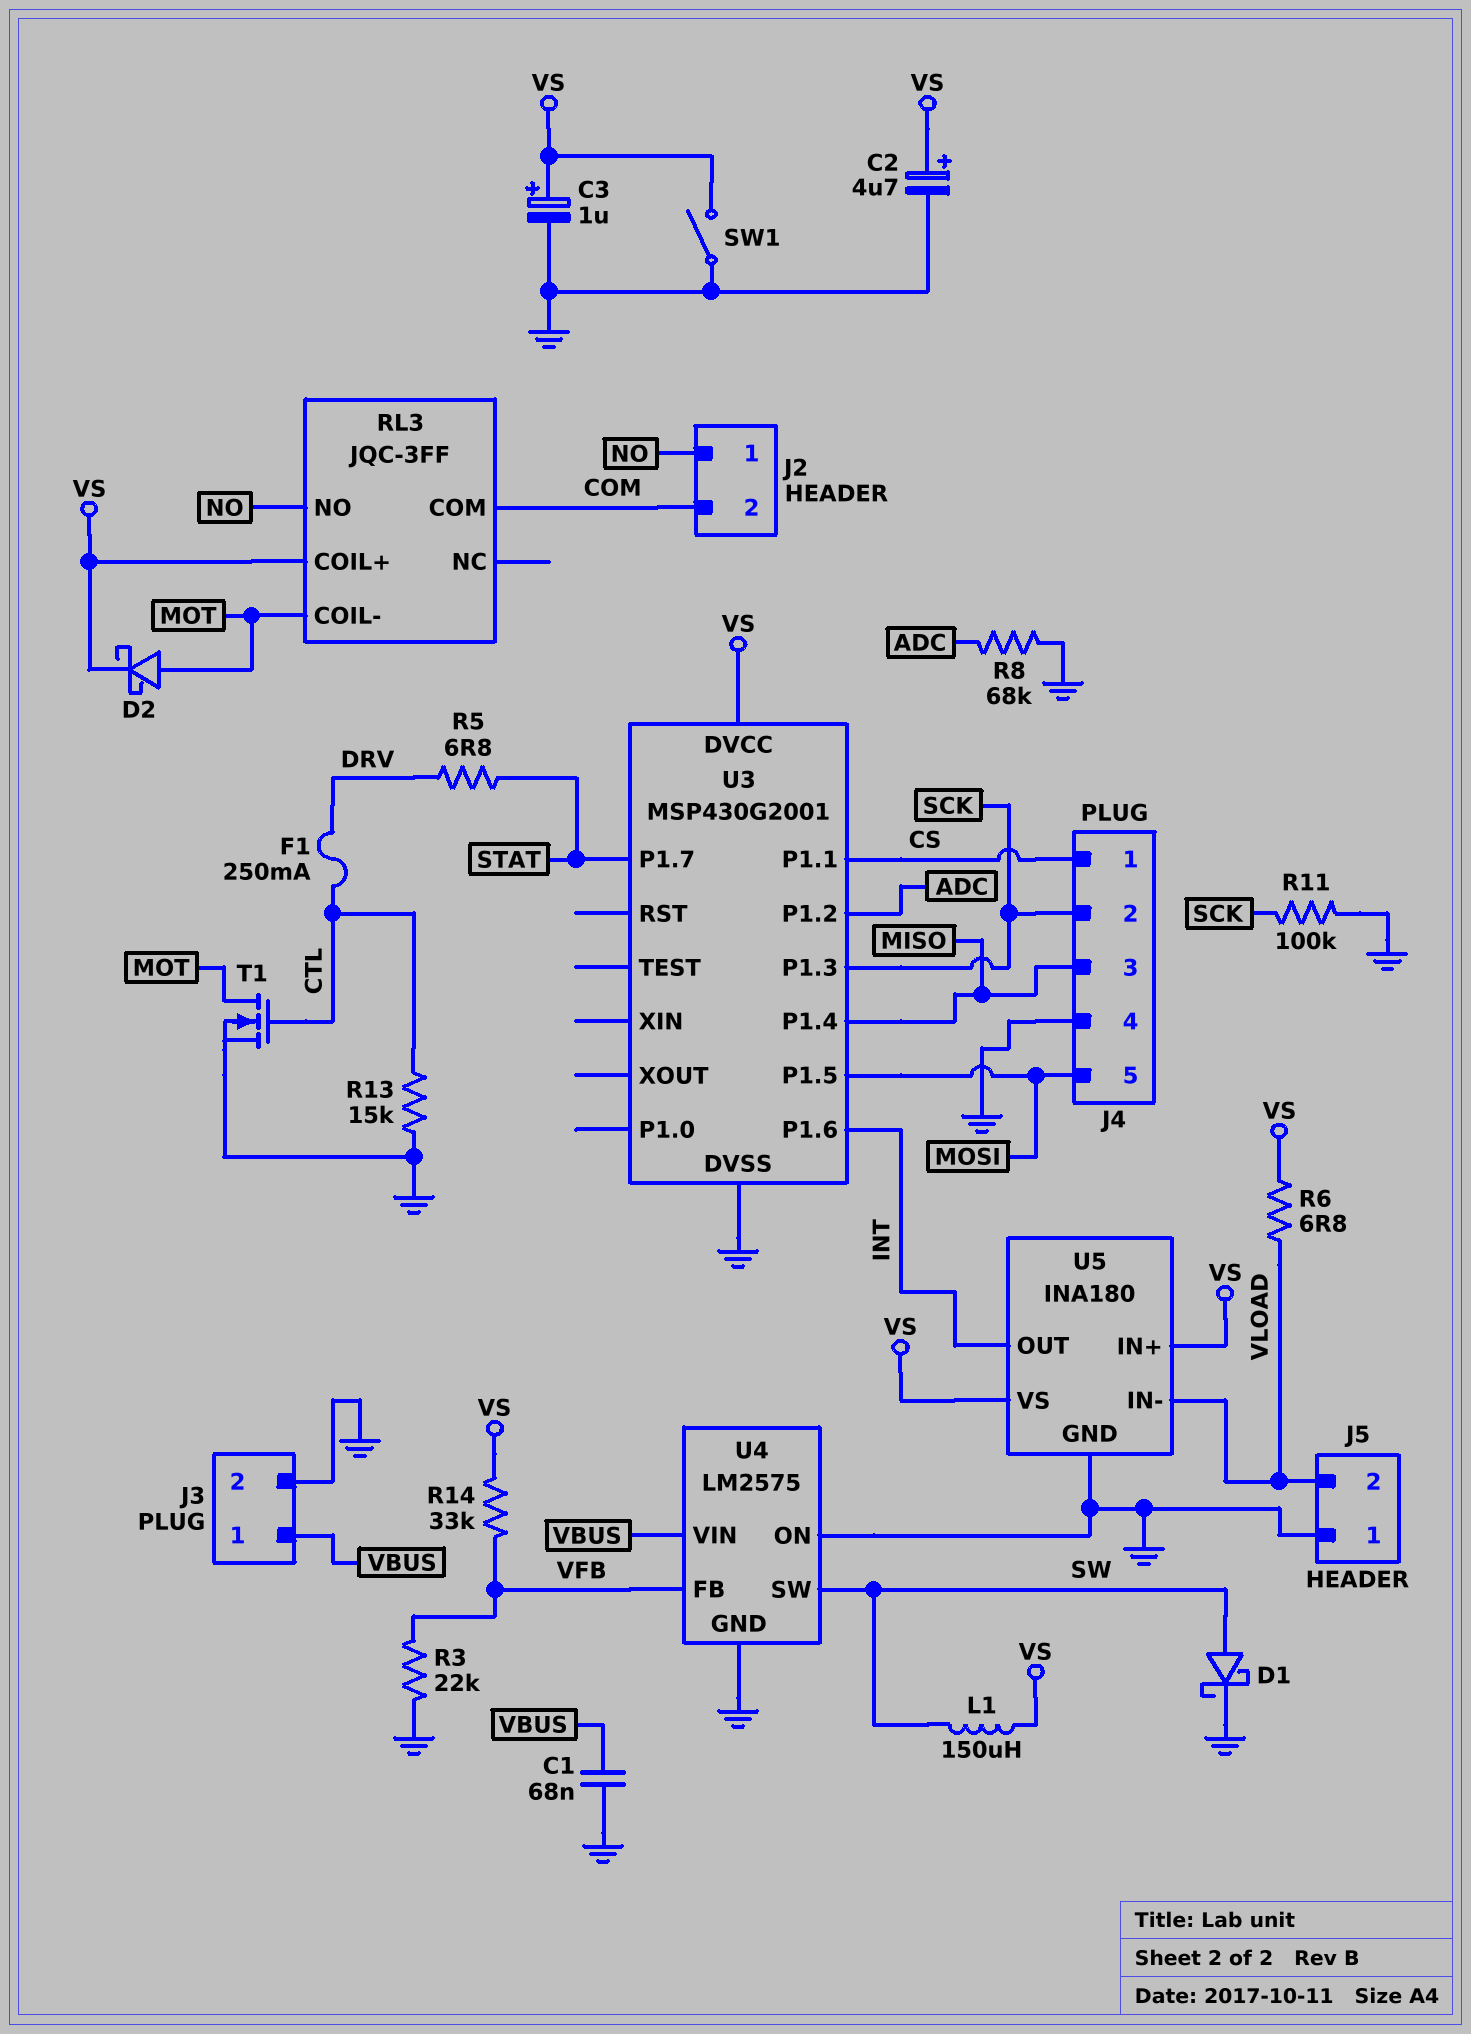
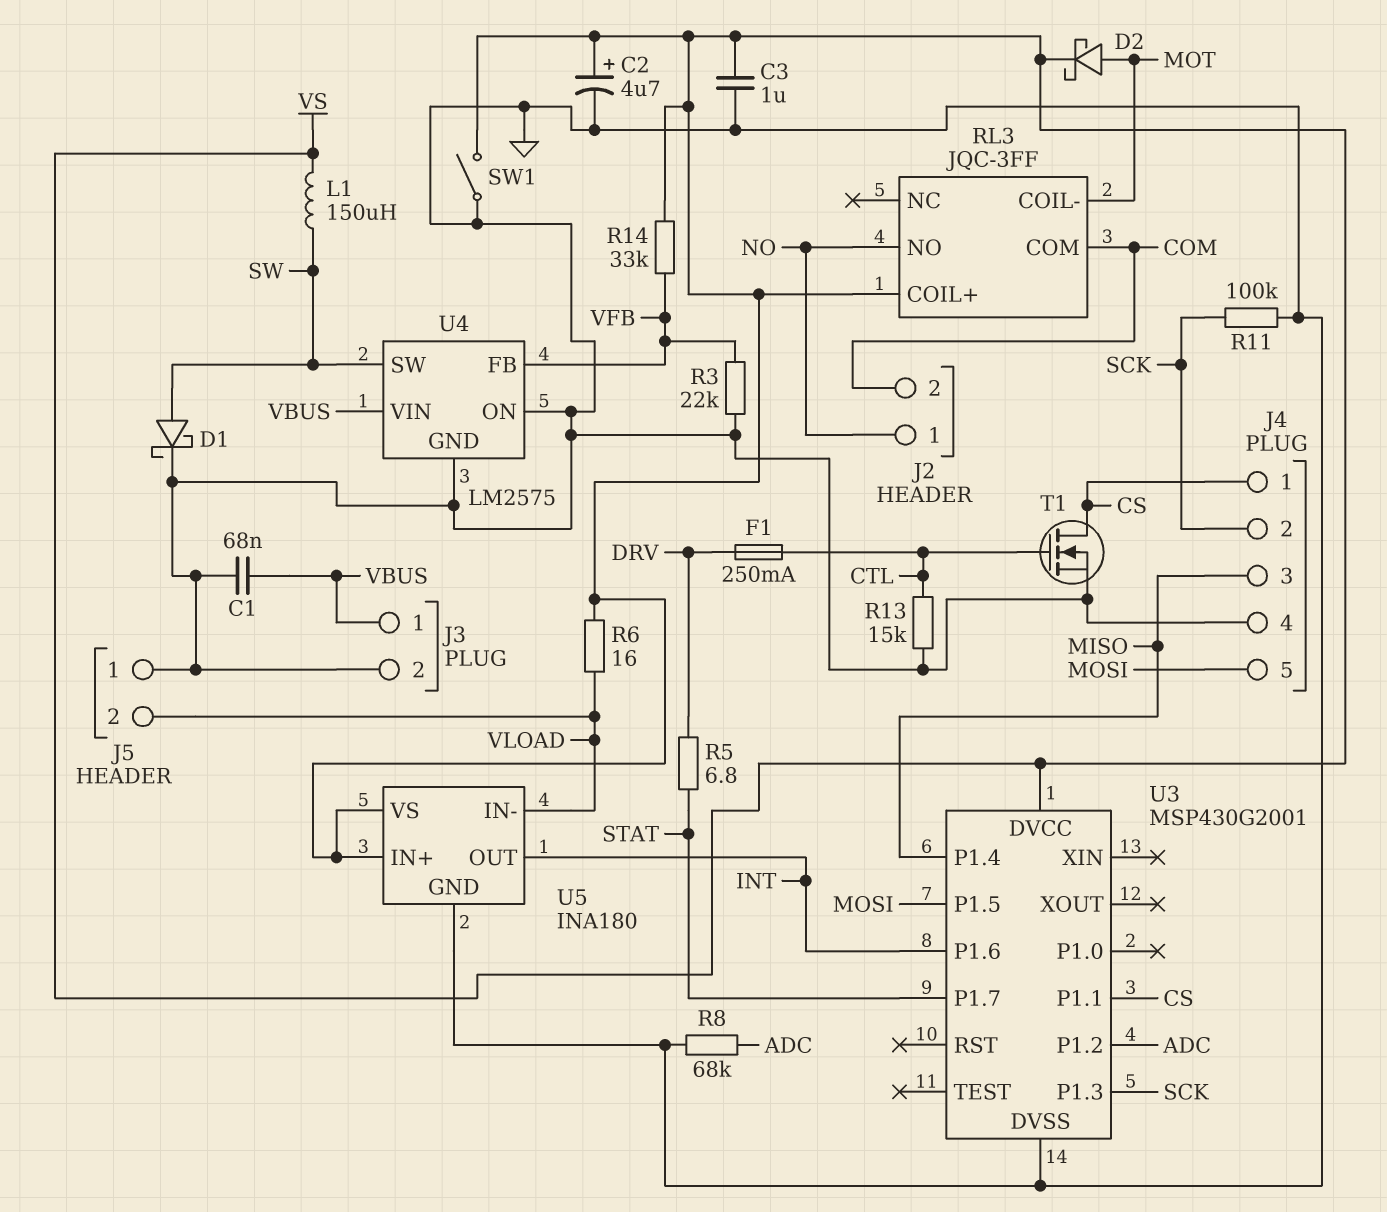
C3: 1uF (plus VS, minus GND) -> 1uF (GND, VS)
R6: 6.8 (VLOAD, VS) -> 16 (VLOAD, VS)
T1: NMOS (G CTL, D MOT, S GND) -> NMOS (G CTL, D CS, S GND)

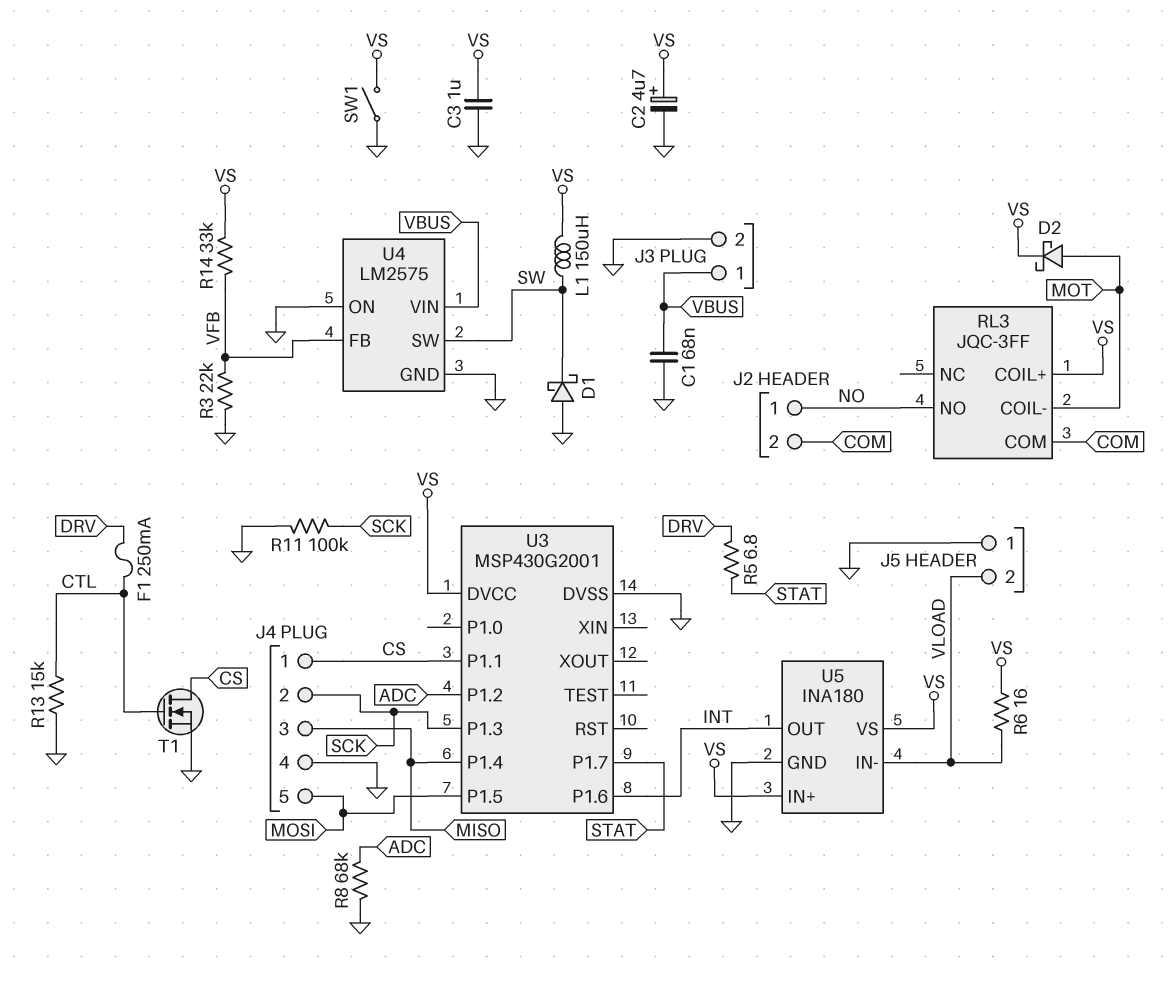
D1: schottky (A SW, K GND) -> schottky (A GND, K SW)

